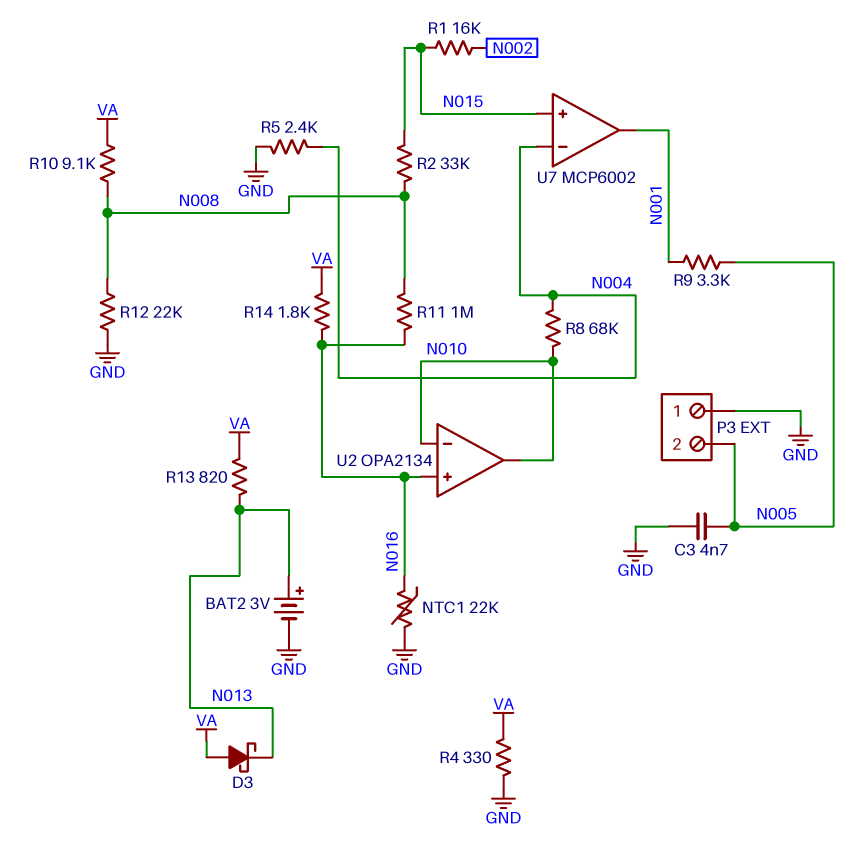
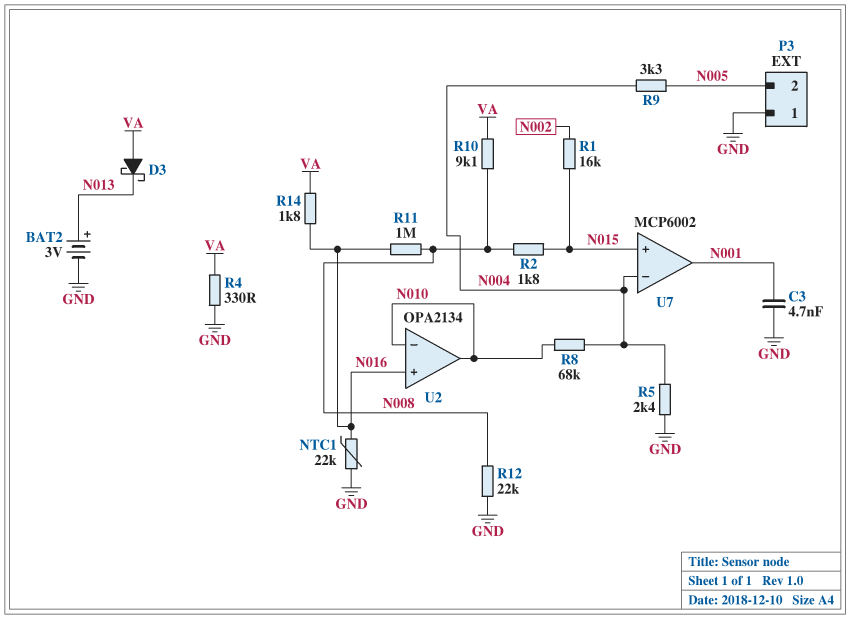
C3: 4.7nF (GND, N005) -> 4.7nF (GND, N001)
R2: 33k (N008, N015) -> 1.8k (N008, N015)
R9: 3.3k (N001, N005) -> 3.3k (N004, N005)
R13: 820 (N013, VA) -> none

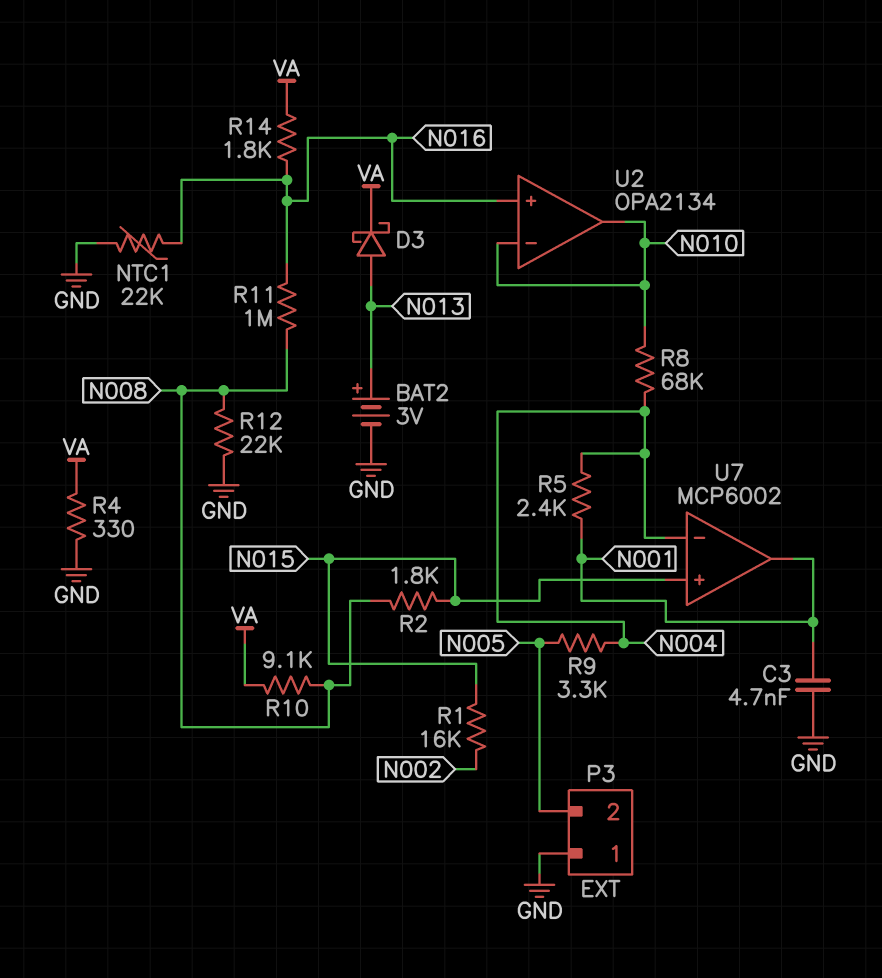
D3: schottky (A VA, K N013) -> schottky (A N013, K VA)
R5: 2.4k (GND, N004) -> 2.4k (N001, N004)

